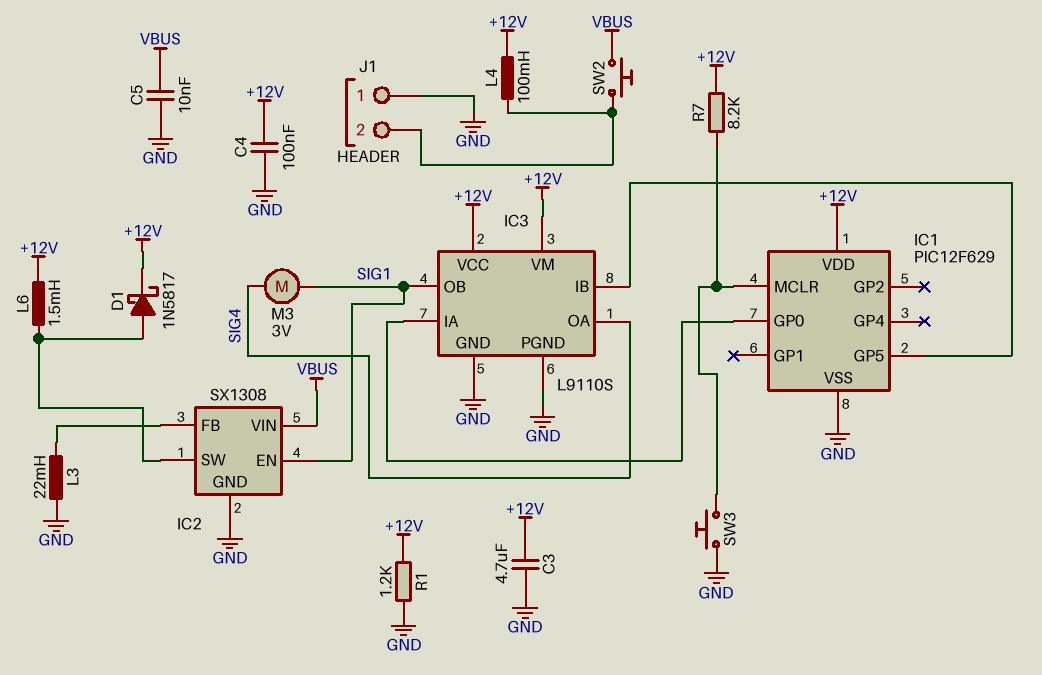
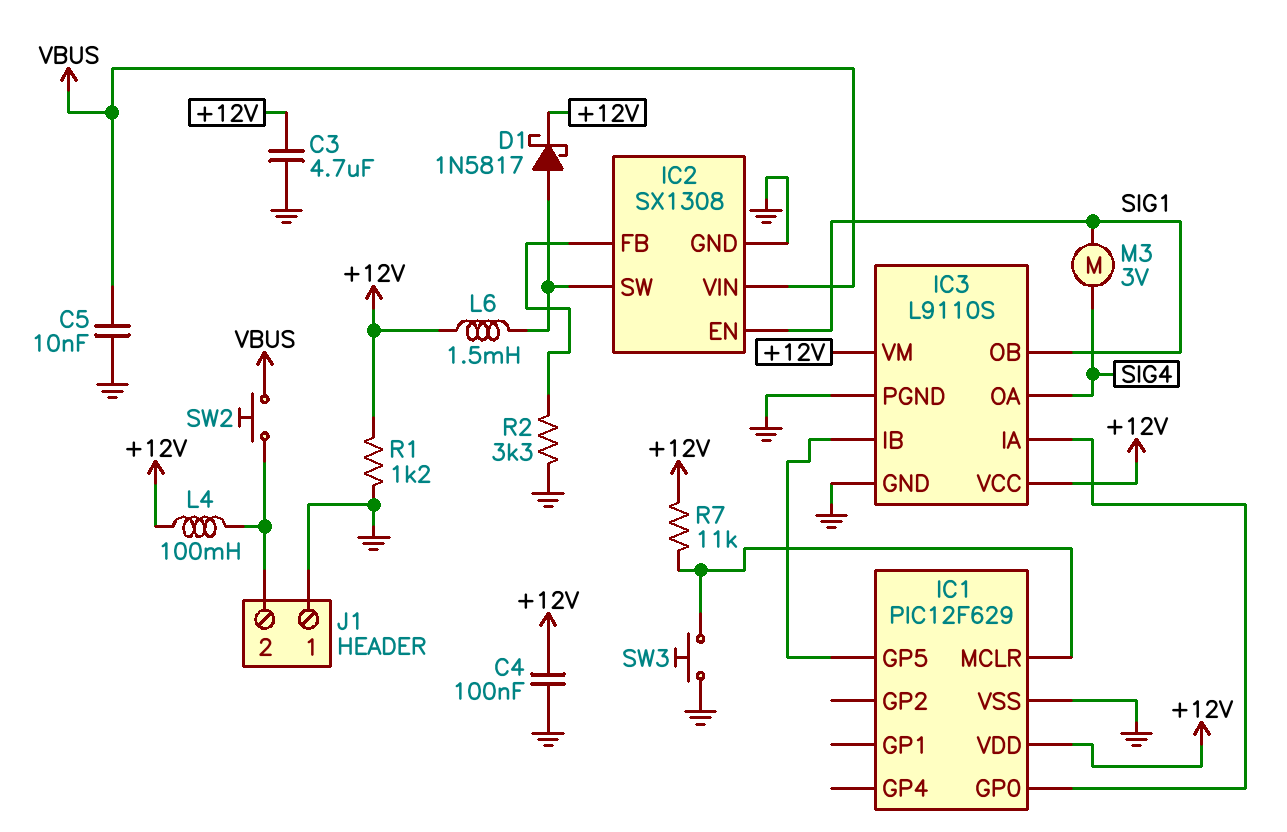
L3: 22mH (GND, IC2/FB) -> none
R2: none -> 3.3k (GND, IC2/FB)
R7: 8.2k (+12V, IC1/MCLR) -> 11k (+12V, IC1/MCLR)

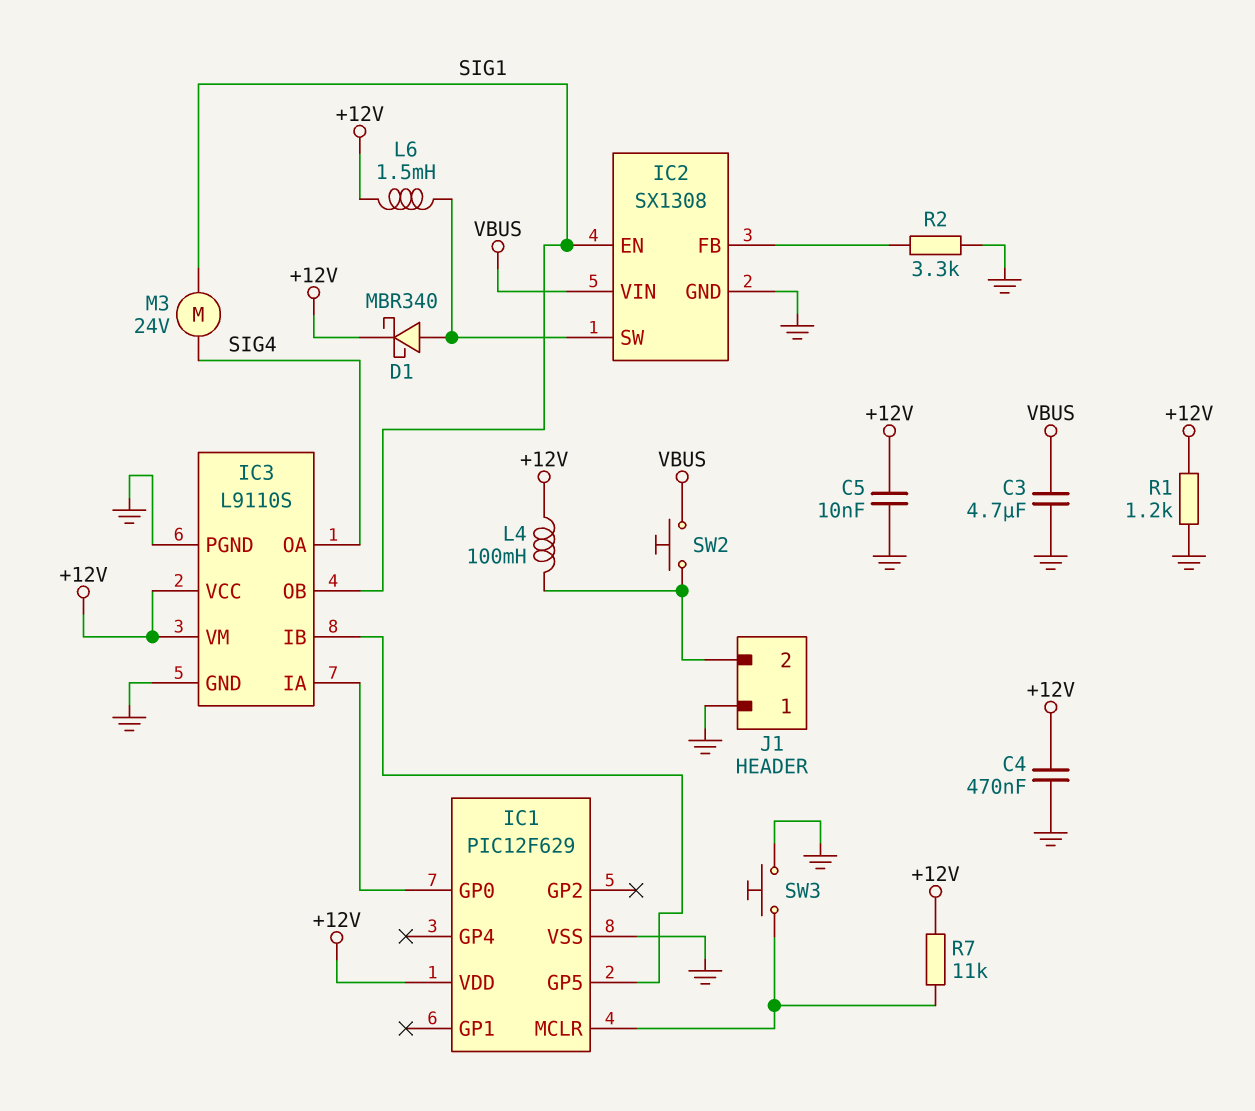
C3: 4.7uF (+12V, GND) -> 4.7uF (GND, VBUS)
C4: 100nF (+12V, GND) -> 470nF (+12V, GND)
C5: 10nF (GND, VBUS) -> 10nF (+12V, GND)
D1: schottky 1N5817 (A IC2/SW, K +12V) -> schottky MBR340 (A IC2/SW, K +12V)
M3: motor 3V (SIG1, SIG4) -> motor 24V (SIG1, SIG4)

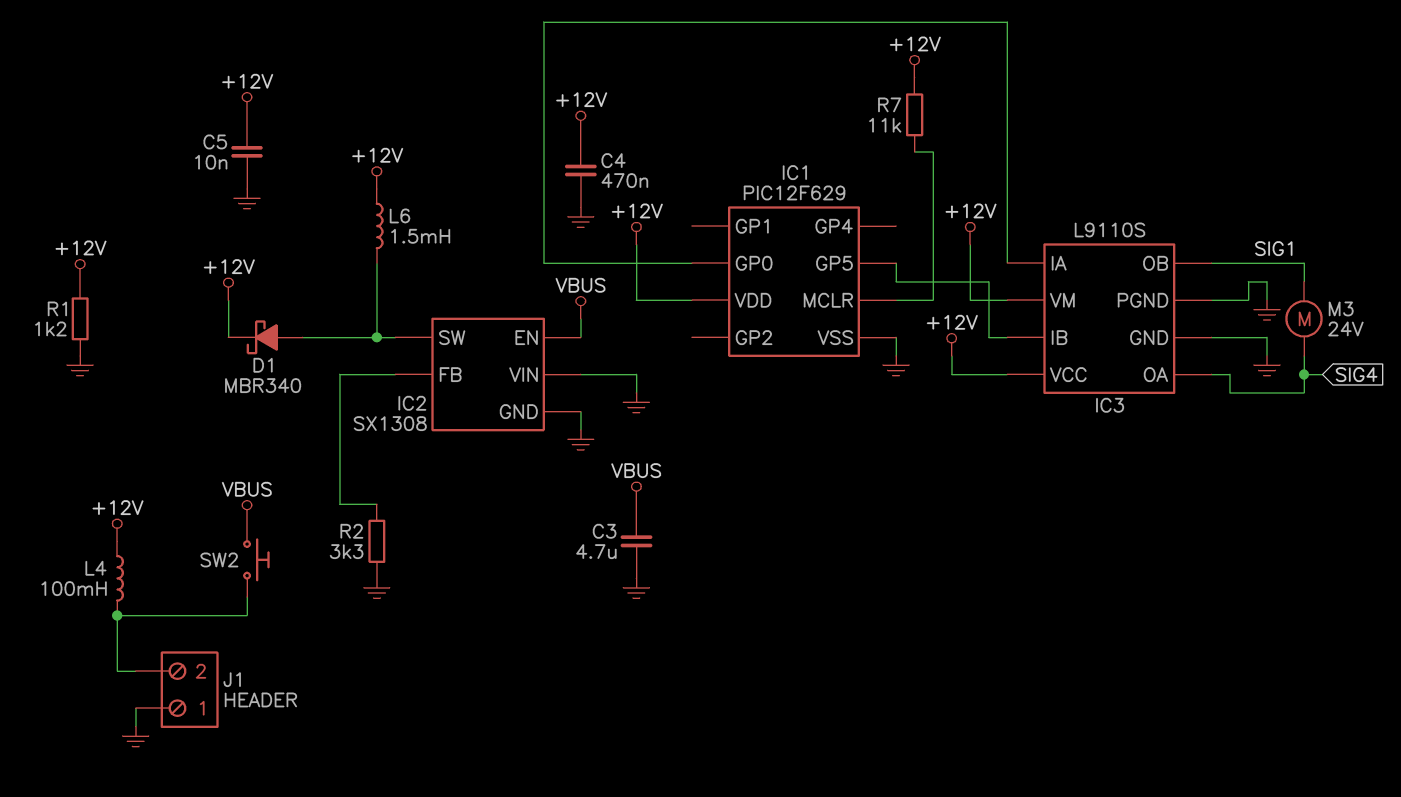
IC2 pin EN: SIG1 -> VBUS
IC2 pin VIN: VBUS -> GND
SW3: button (GND, IC1/MCLR) -> none

